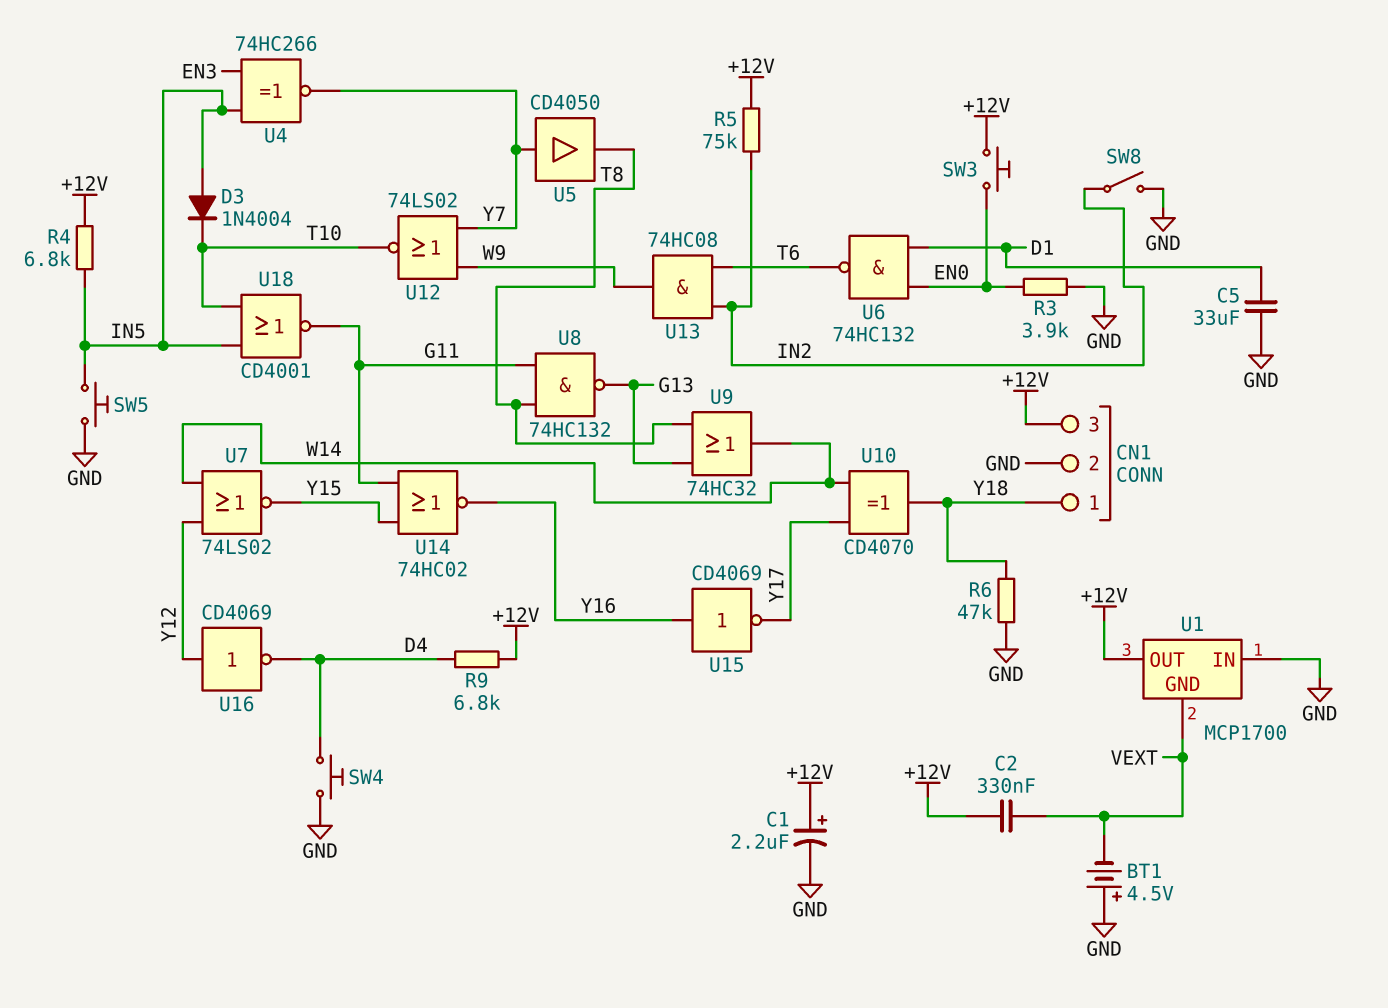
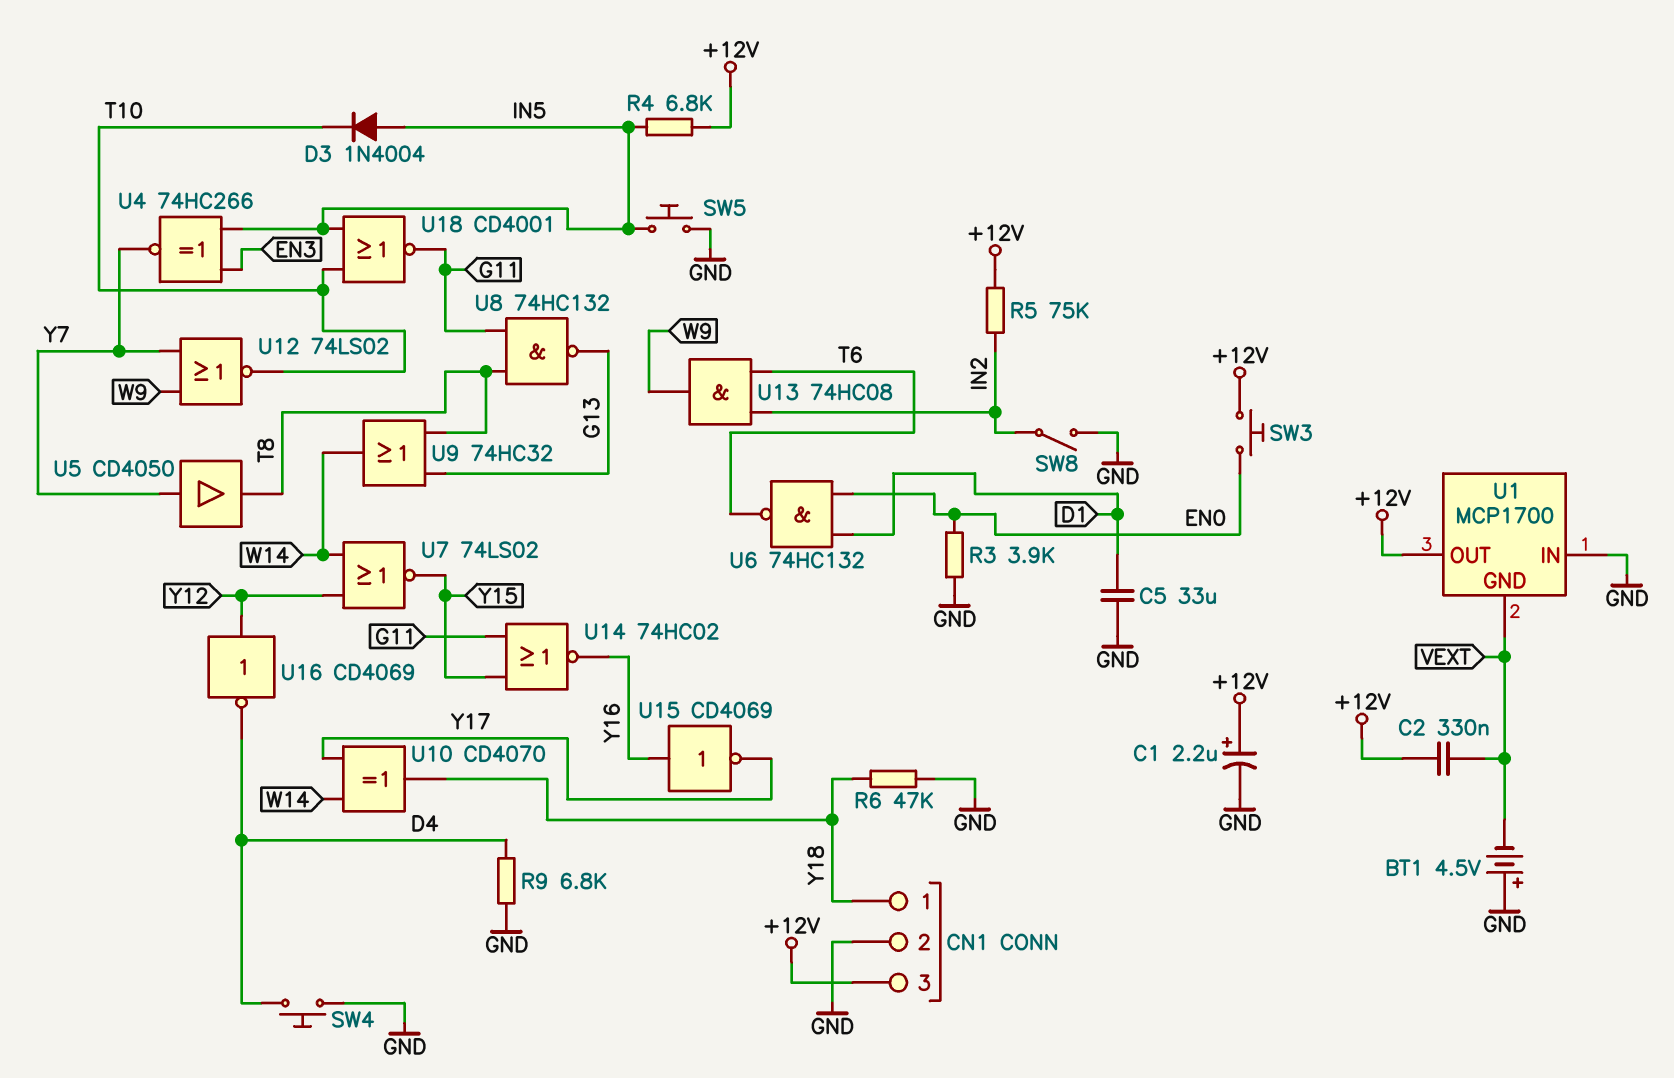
R9: 6.8k (+12V, D4) -> 6.8k (D4, GND)

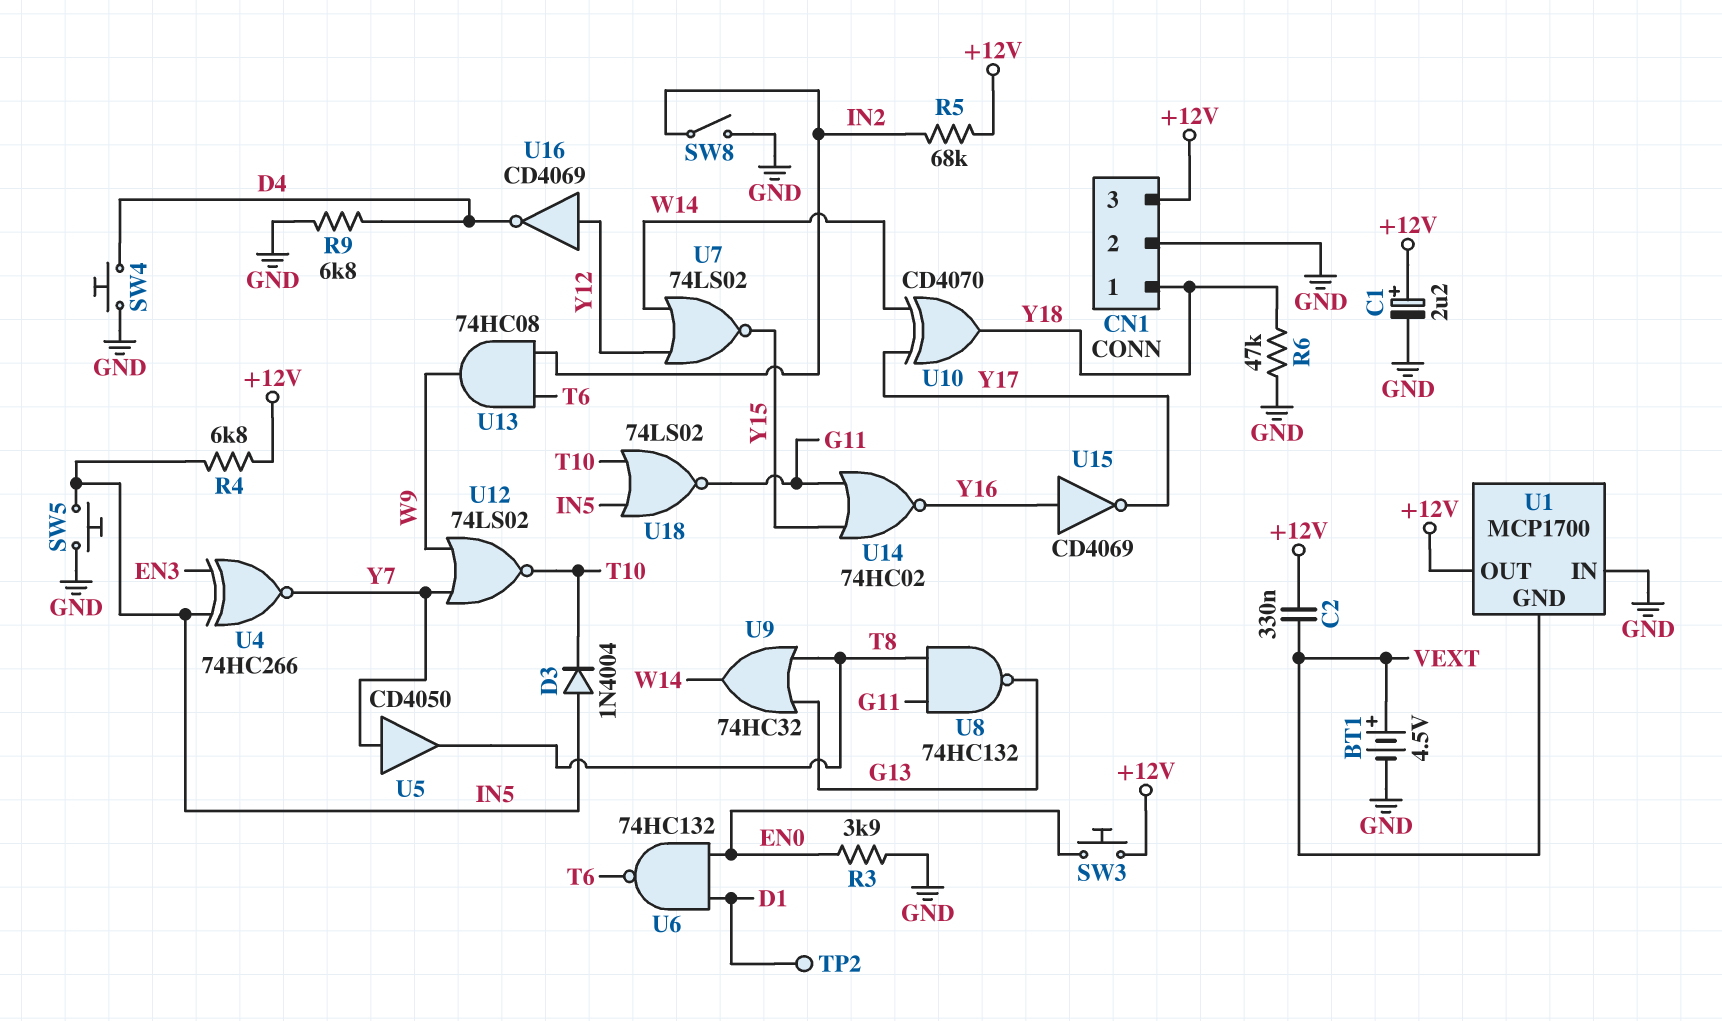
BT1: 4.5V (plus GND, minus VEXT) -> 4.5V (plus VEXT, minus GND)
C5: 33uF (D1, GND) -> none
R5: 75k (+12V, IN2) -> 68k (+12V, IN2)
TP2: none -> test point (D1)
U18: NOR CD4001 (in IN5, in T10, out G11) -> NOR 74LS02 (in IN5, in T10, out G11)

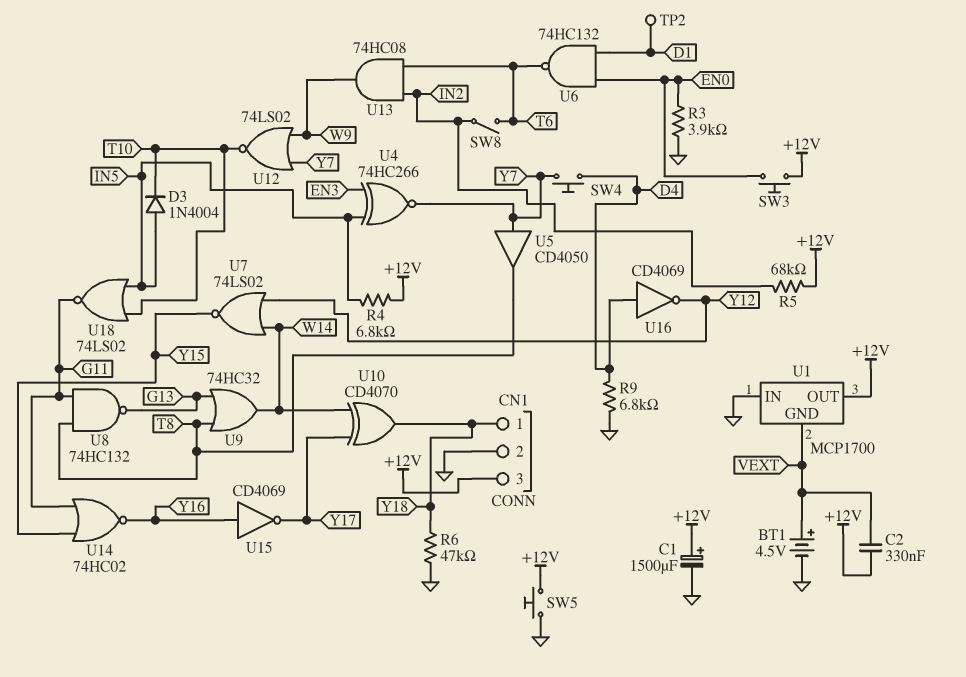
C1: 2.2uF (plus +12V, minus GND) -> 1500uF (plus +12V, minus GND)
SW4: button (D4, GND) -> button (D4, Y7)
SW5: button (GND, IN5) -> button (+12V, GND)
SW8: switch (GND, IN2) -> switch (IN2, T6)
U16: NOT CD4069 (in Y12, out D4) -> NOT CD4069 (in D4, out Y12)

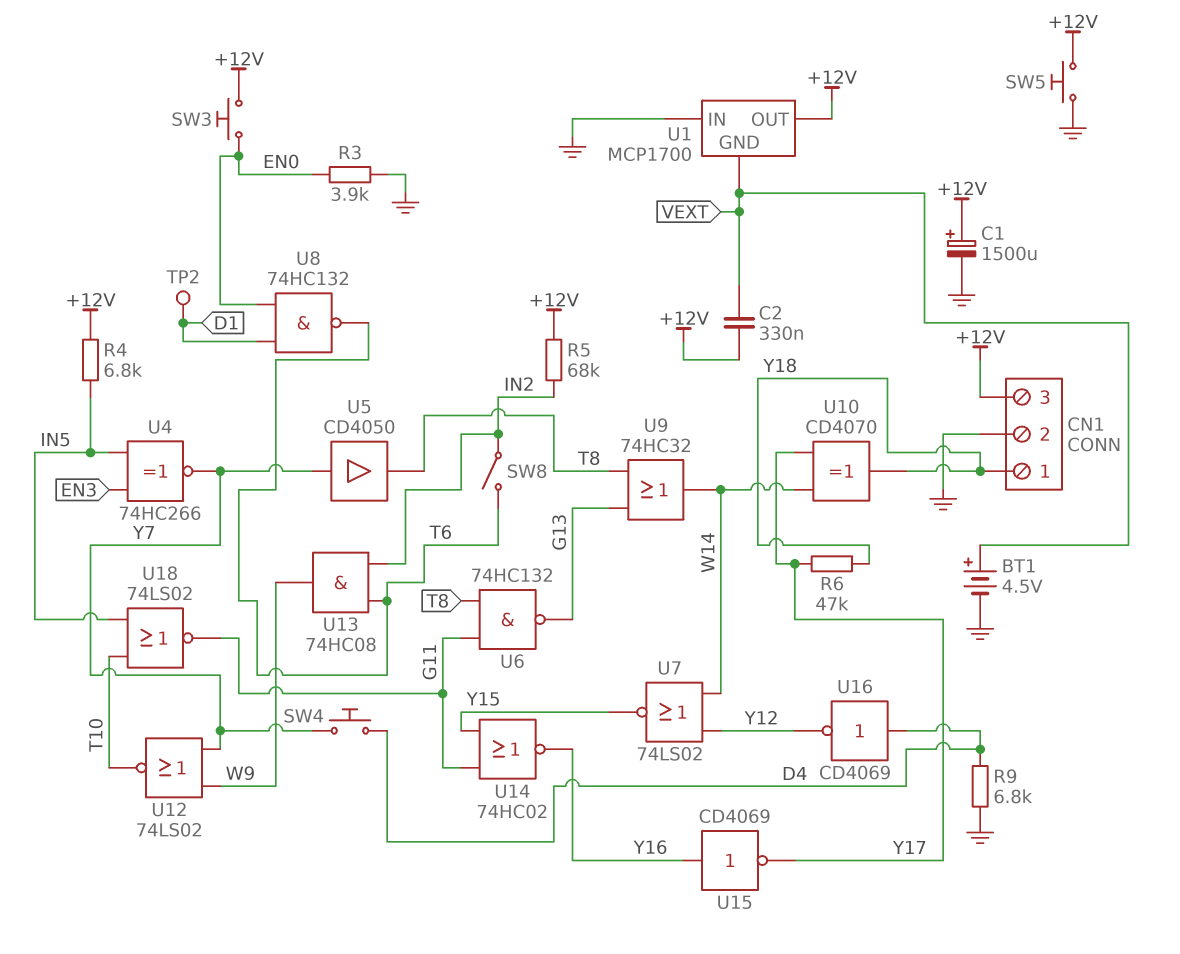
D3: diode 1N4004 (A IN5, K T10) -> none
R6: 47k (GND, Y18) -> 47k (Y17, Y18)
U6: NAND 74HC132 (in D1, in EN0, out T6) -> NAND 74HC132 (in G11, in T8, out G13)
U8: NAND 74HC132 (in G11, in T8, out G13) -> NAND 74HC132 (in D1, in EN0, out T6)

